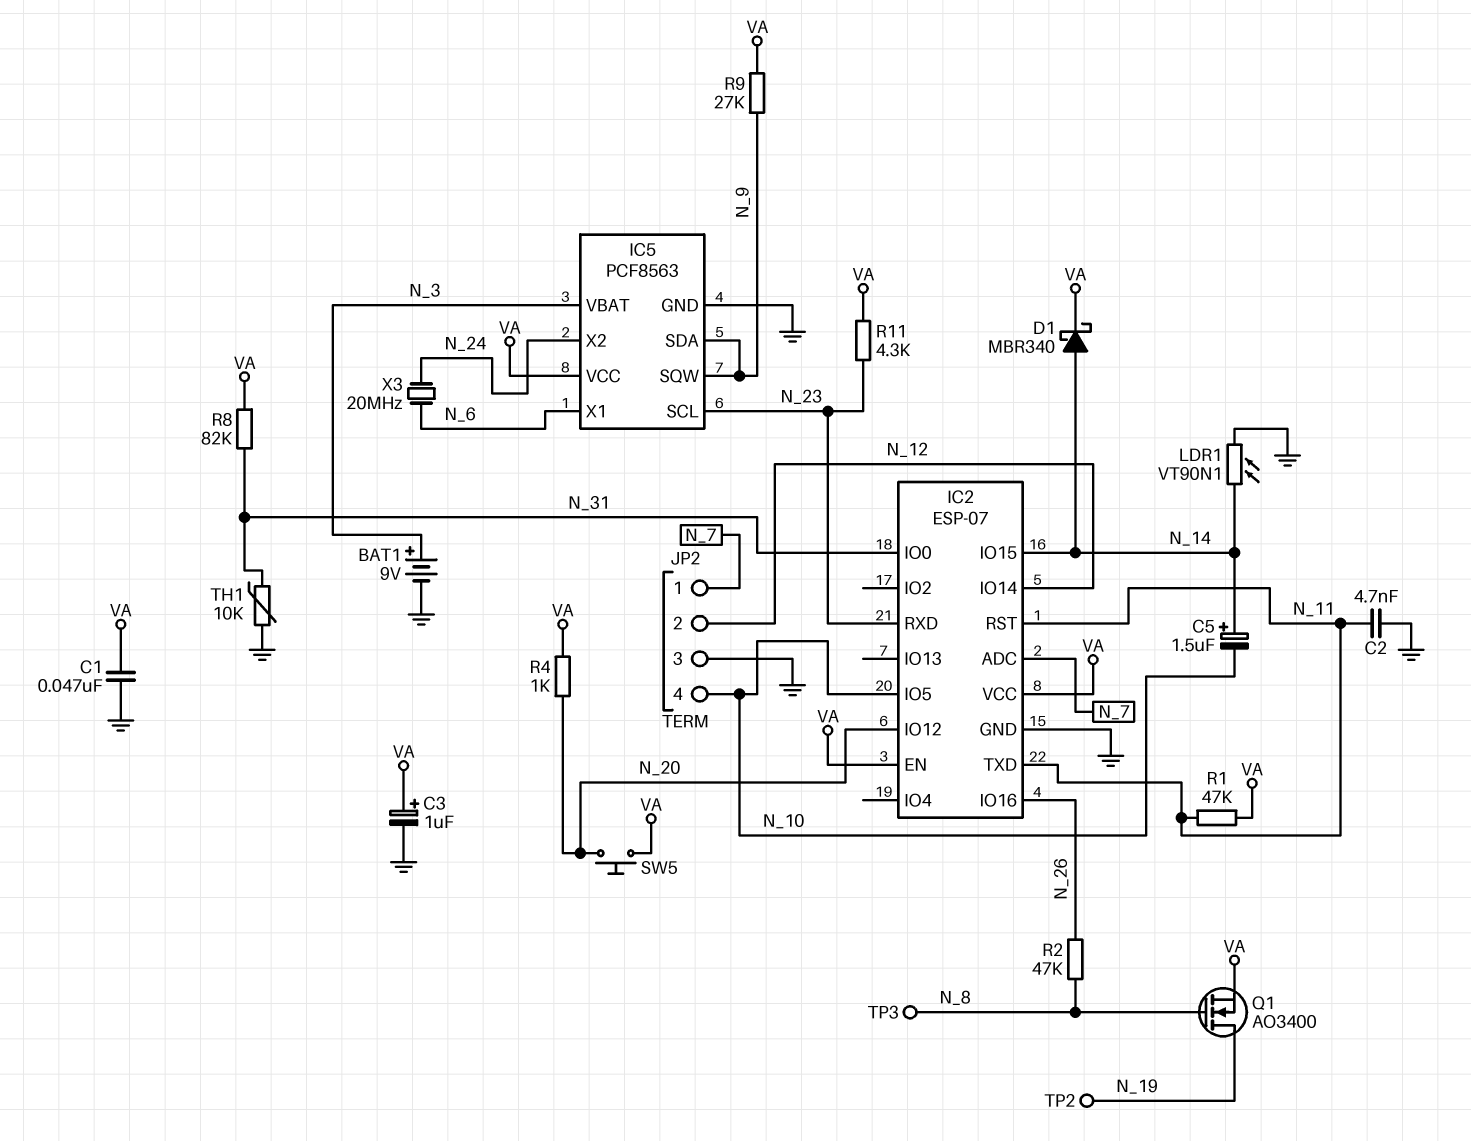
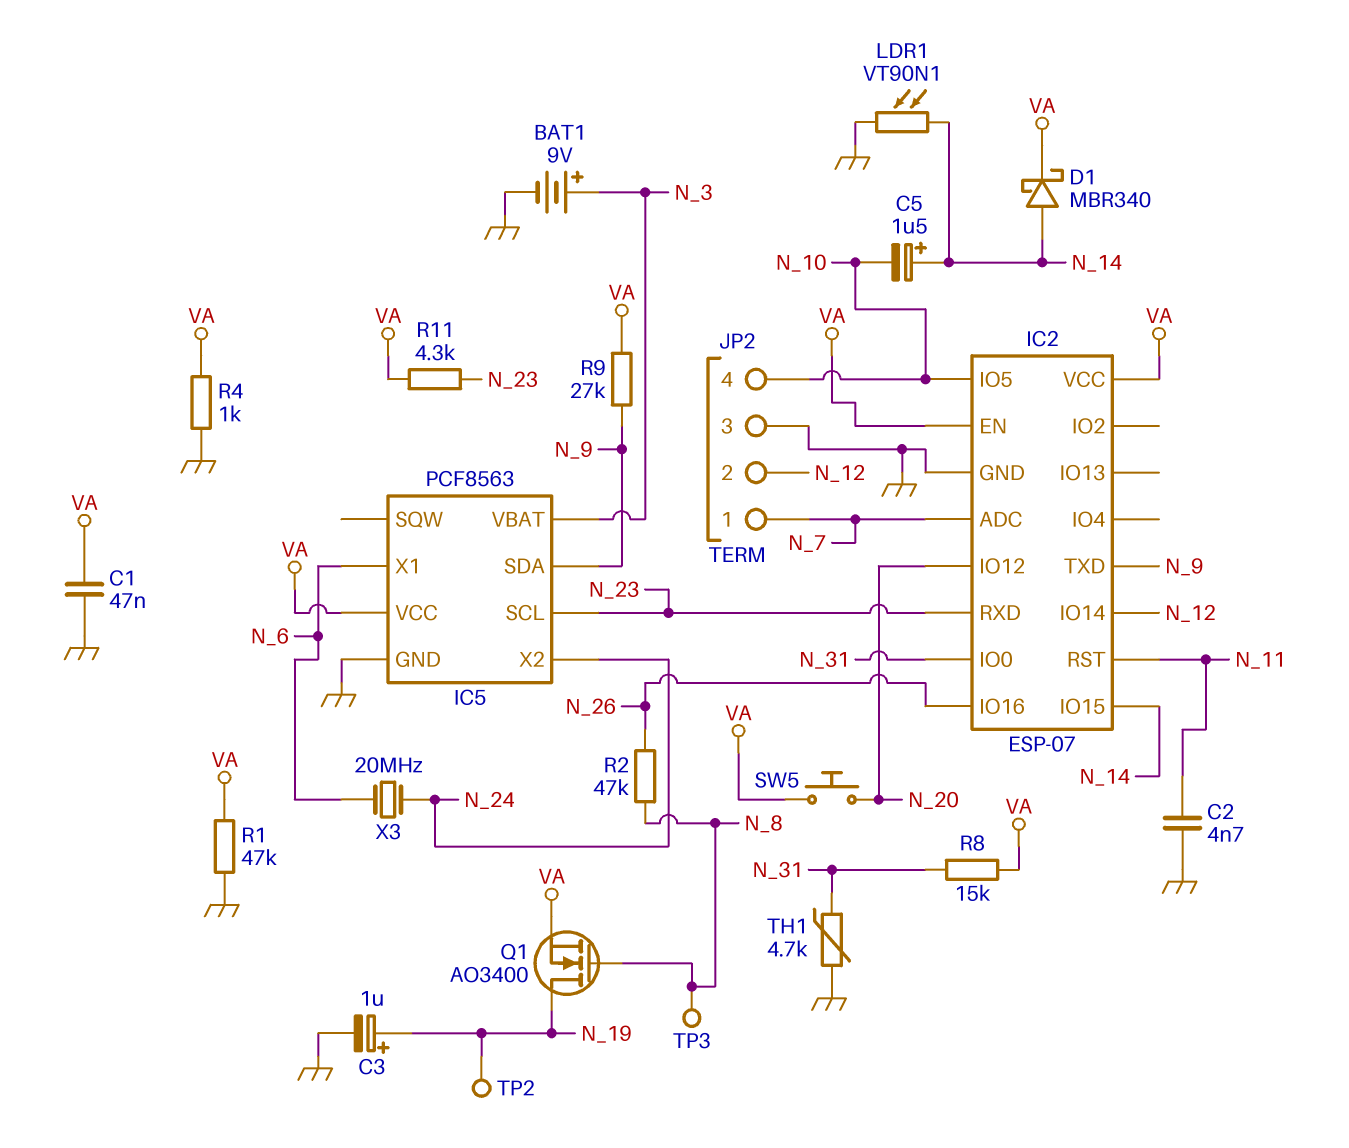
C3: 1uF (plus VA, minus GND) -> 1uF (plus N_19, minus GND)
IC2 pin TXD: N_11 -> N_9
IC5 pin SQW: N_9 -> none
R1: 47k (N_11, VA) -> 47k (GND, VA)
R4: 1k (N_20, VA) -> 1k (GND, VA)
R8: 82k (N_31, VA) -> 15k (N_31, VA)
TH1: 10k (GND, N_31) -> 4.7k (GND, N_31)

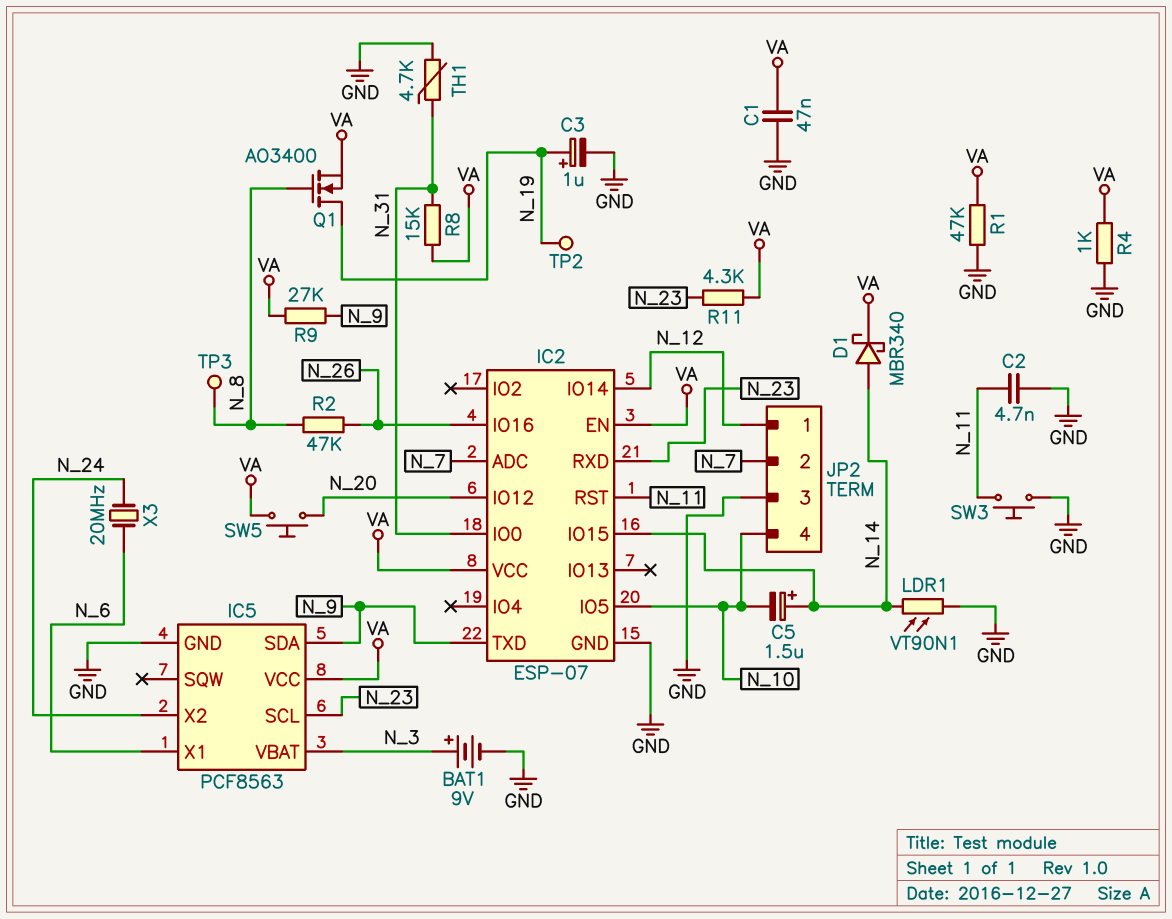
JP2 pin 1: N_7 -> N_12
JP2 pin 2: N_12 -> N_7
SW3: none -> button (GND, N_11)

